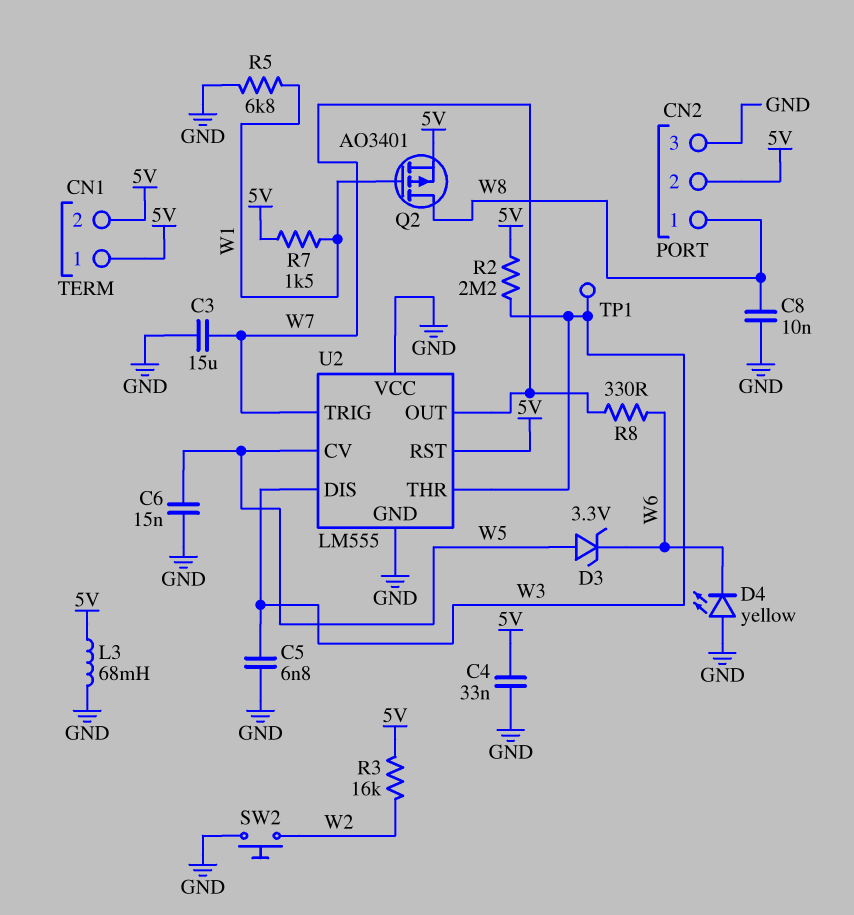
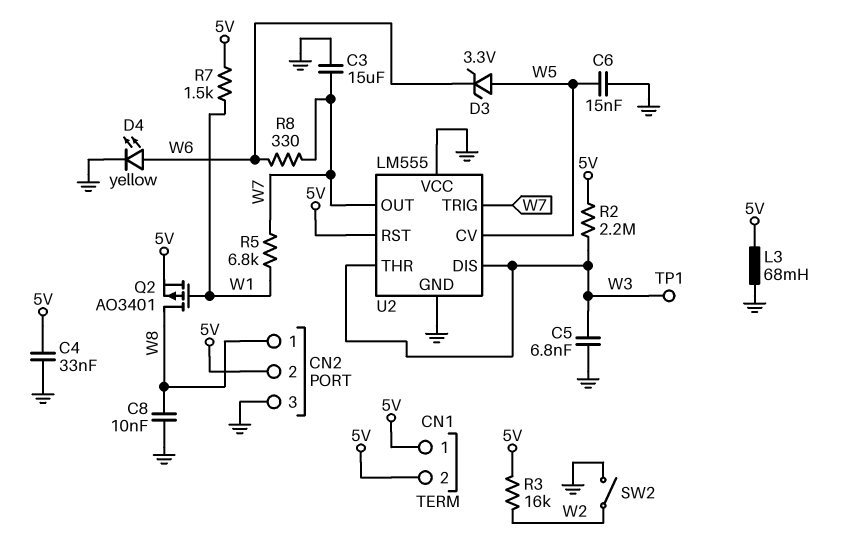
D4: LED yellow (A GND, K W6) -> LED yellow (A W6, K GND)
R5: 6.8k (GND, W1) -> 6.8k (W1, W7)
SW2: button (GND, W2) -> switch (GND, W2)

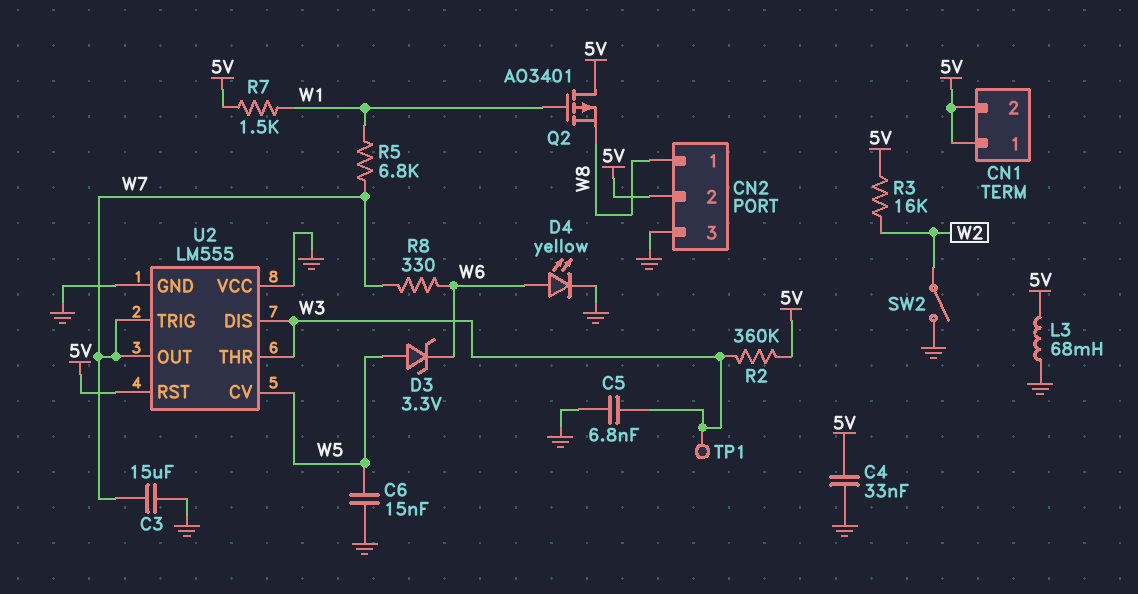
C8: 10nF (GND, W8) -> none
Q2: PMOS AO3401 (G W1, D W8, S 5V) -> PMOS AO3401 (G W1, D 5V, S W8)
R2: 2.2M (5V, W3) -> 360k (5V, W3)

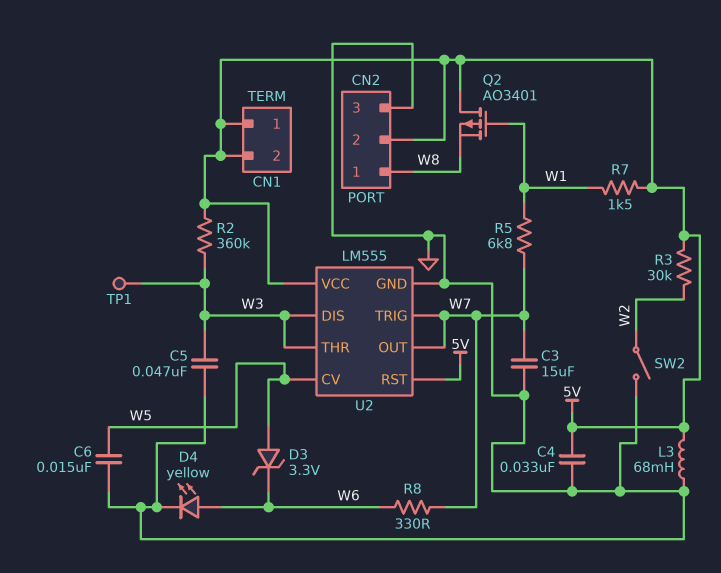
C5: 6.8nF (GND, W3) -> 47nF (GND, W3)
R3: 16k (5V, W2) -> 30k (5V, W2)
U2 pin VCC: GND -> 5V

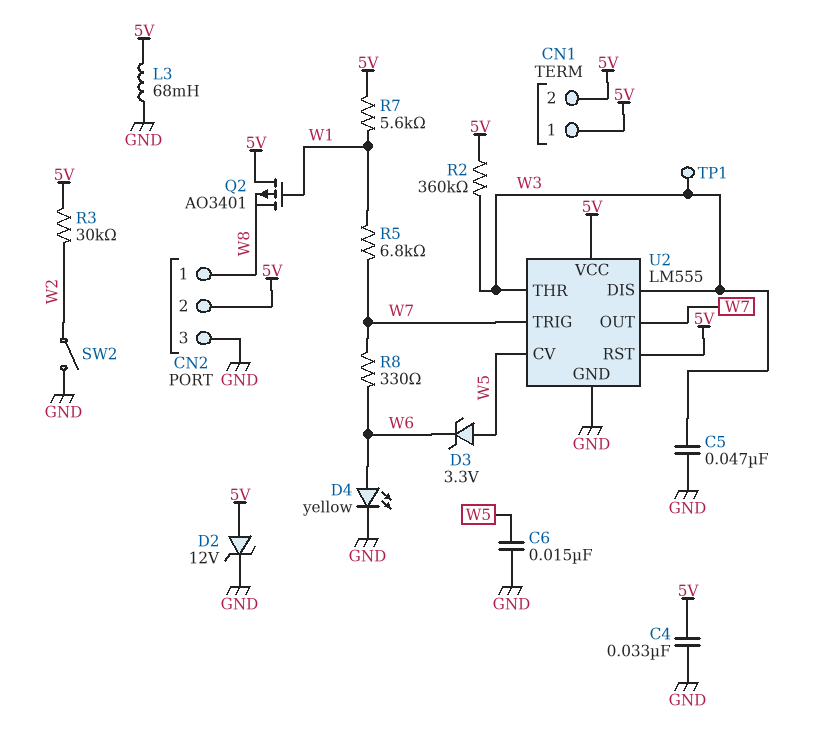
C3: 15uF (GND, W7) -> none
D2: none -> zener 12V (A 5V, K GND)
R7: 1.5k (5V, W1) -> 5.6k (5V, W1)

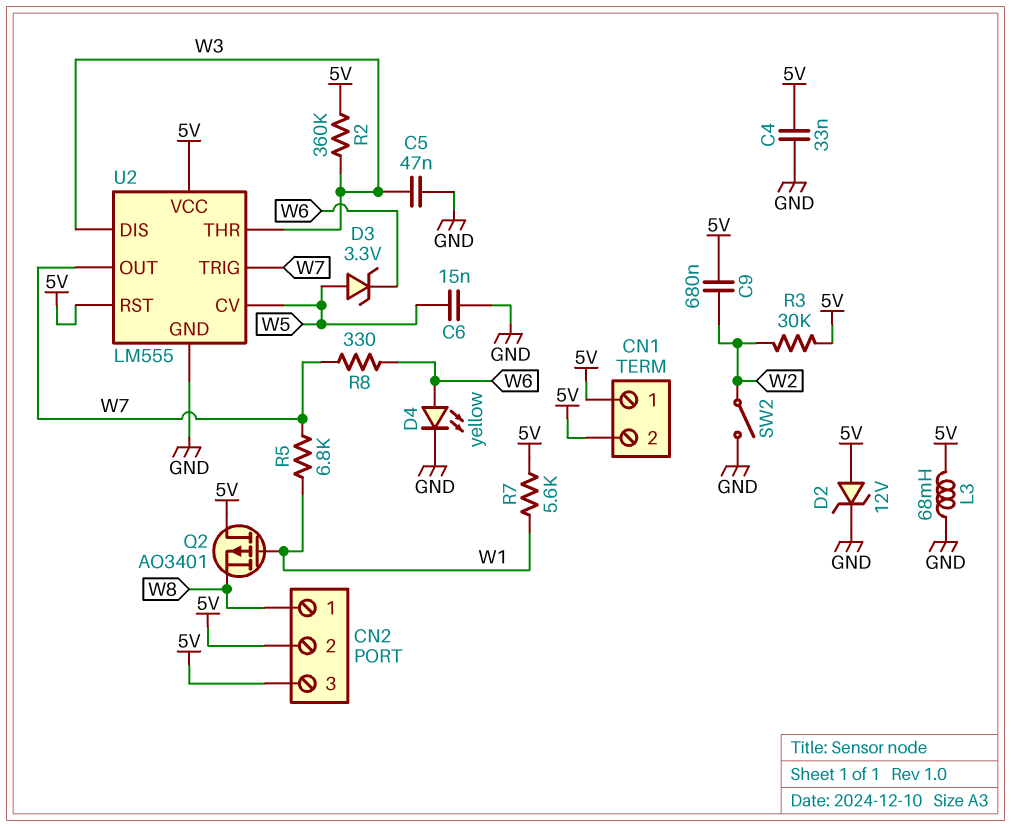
C9: none -> 680nF (5V, W2)
CN2 pin 3: GND -> 5V
TP1: test point (W3) -> none

